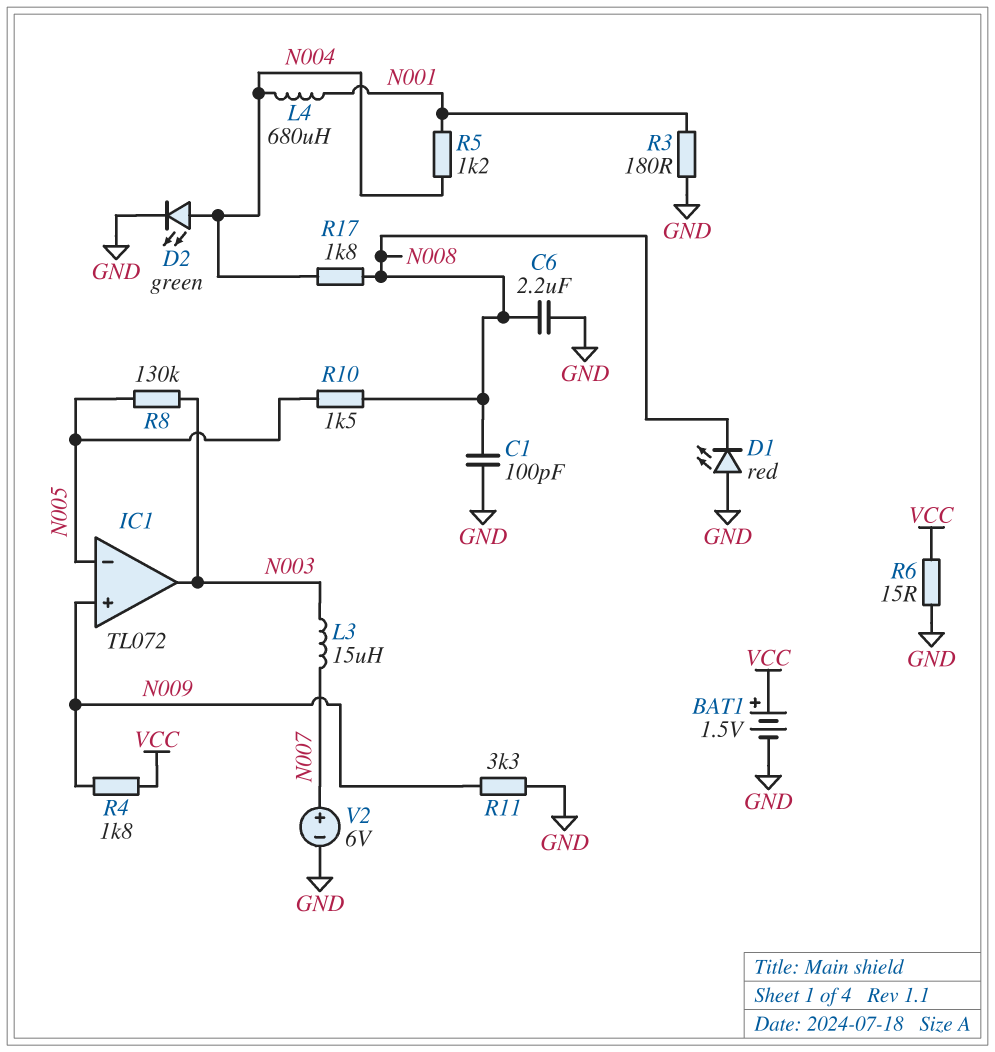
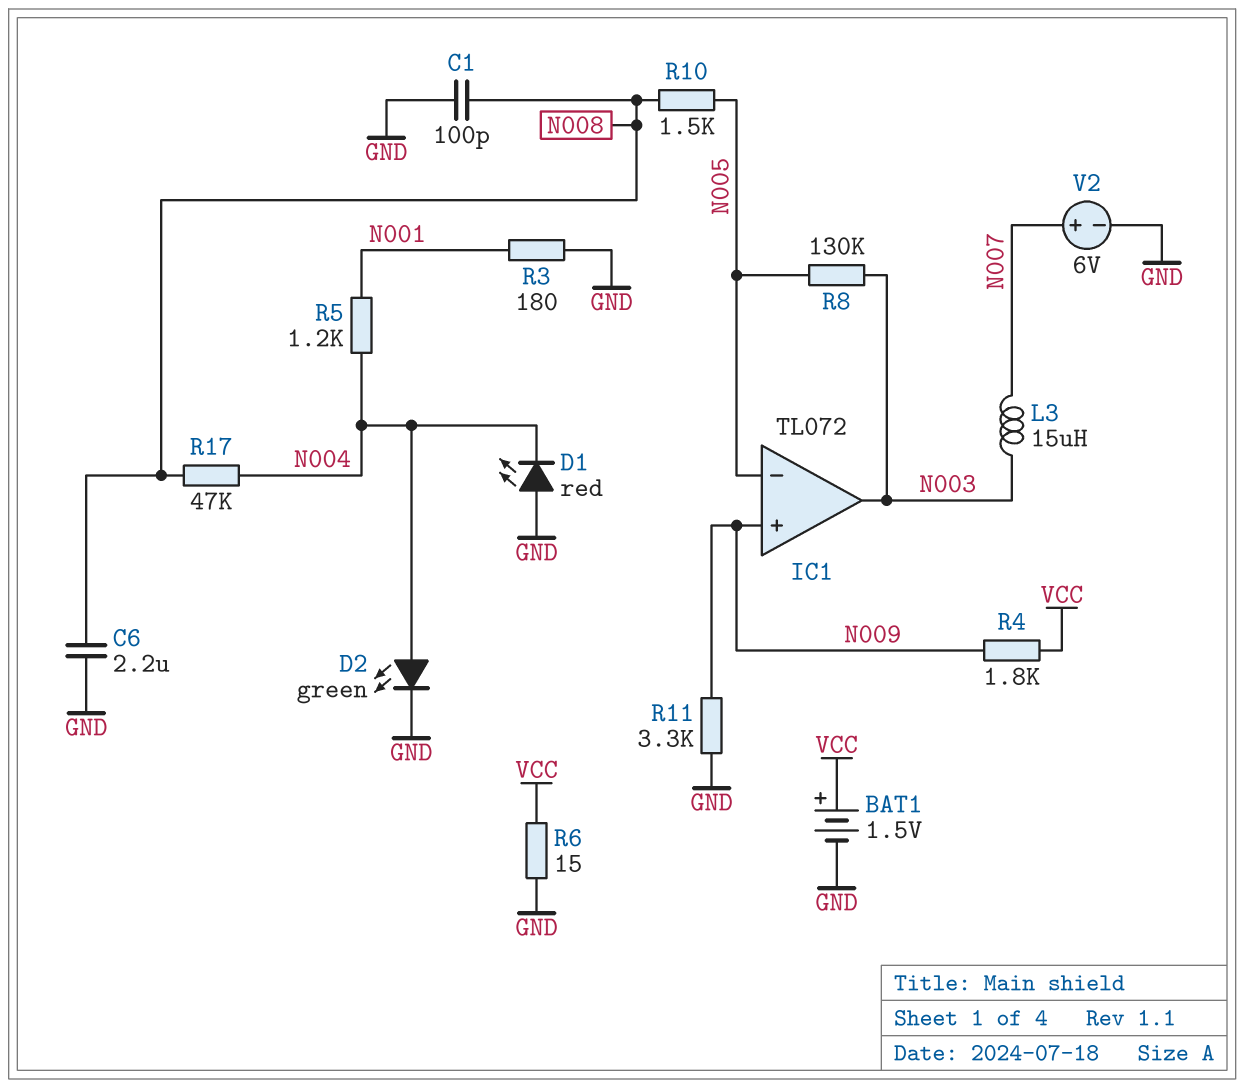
D1: LED red (A GND, K N008) -> LED red (A GND, K N004)
L4: 680uH (N001, N004) -> none
R17: 1.8k (N004, N008) -> 47k (N004, N008)

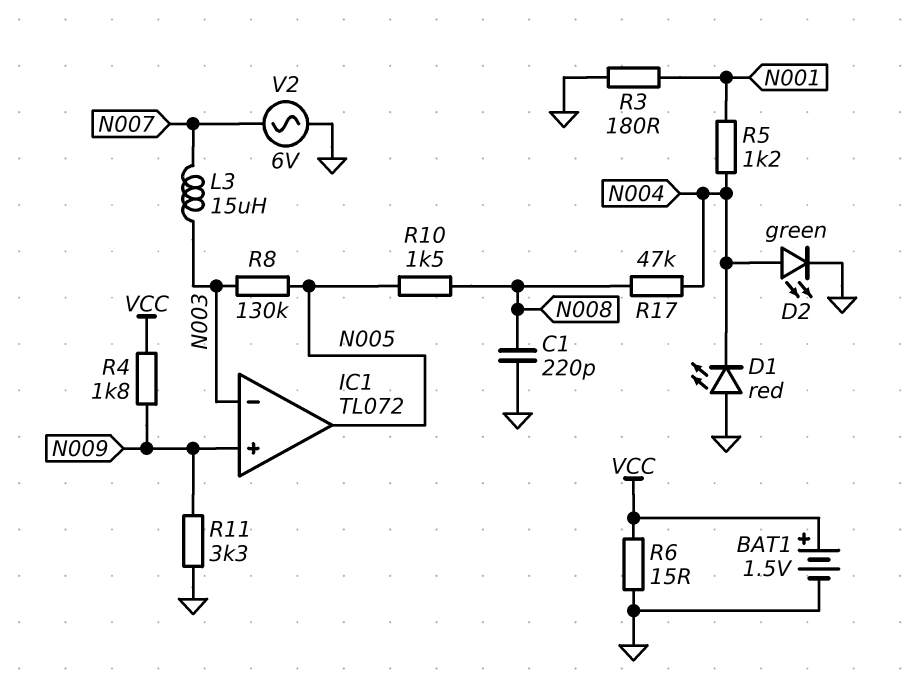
C1: 100pF (GND, N008) -> 220pF (GND, N008)
C6: 2.2uF (GND, N008) -> none
IC1 pin in-: N005 -> N003
IC1 pin out: N003 -> N005
V2: 6V (plus N007, minus GND) -> AC 6V (GND, N007)

